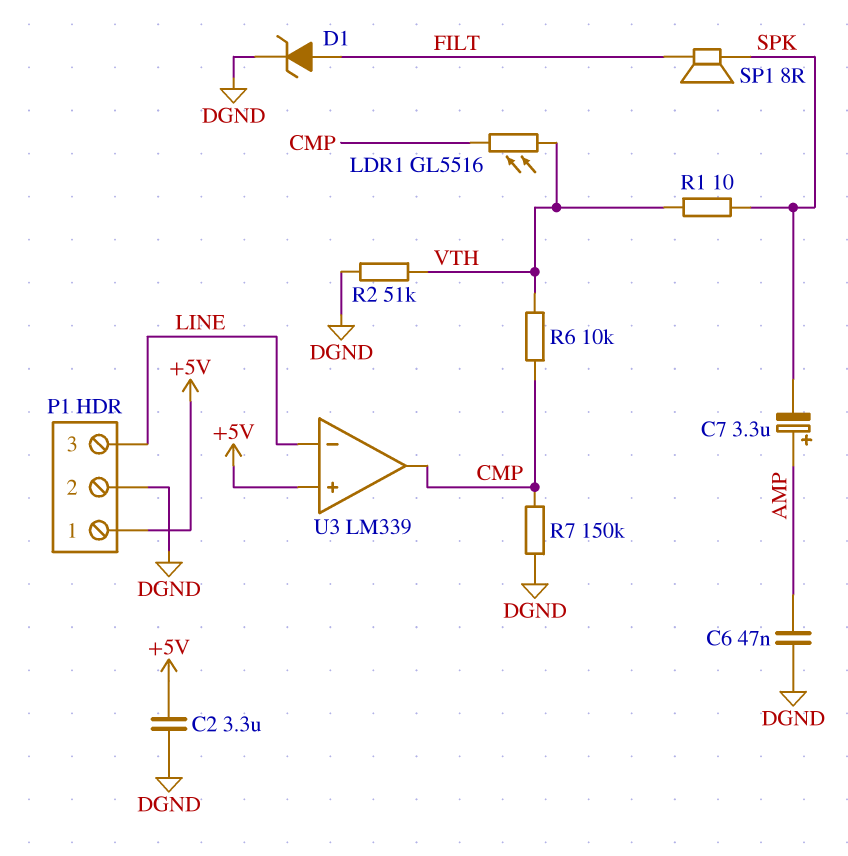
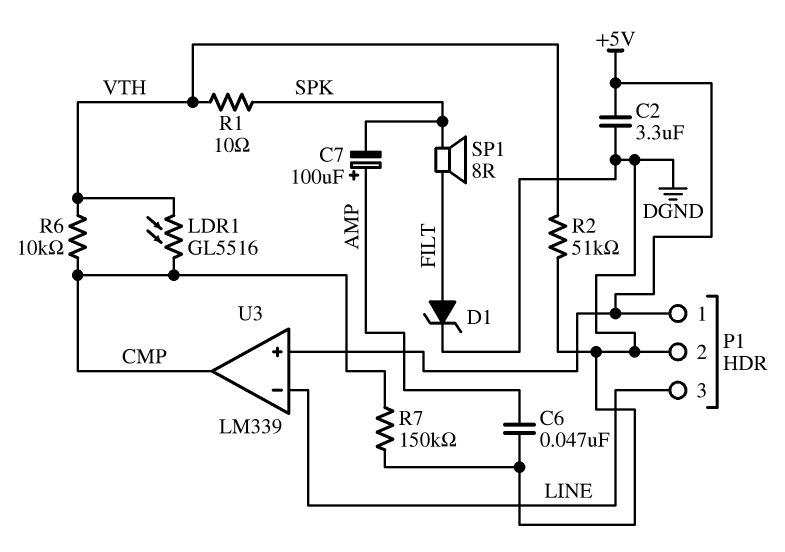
C7: 3.3uF (plus AMP, minus SPK) -> 100uF (plus AMP, minus SPK)

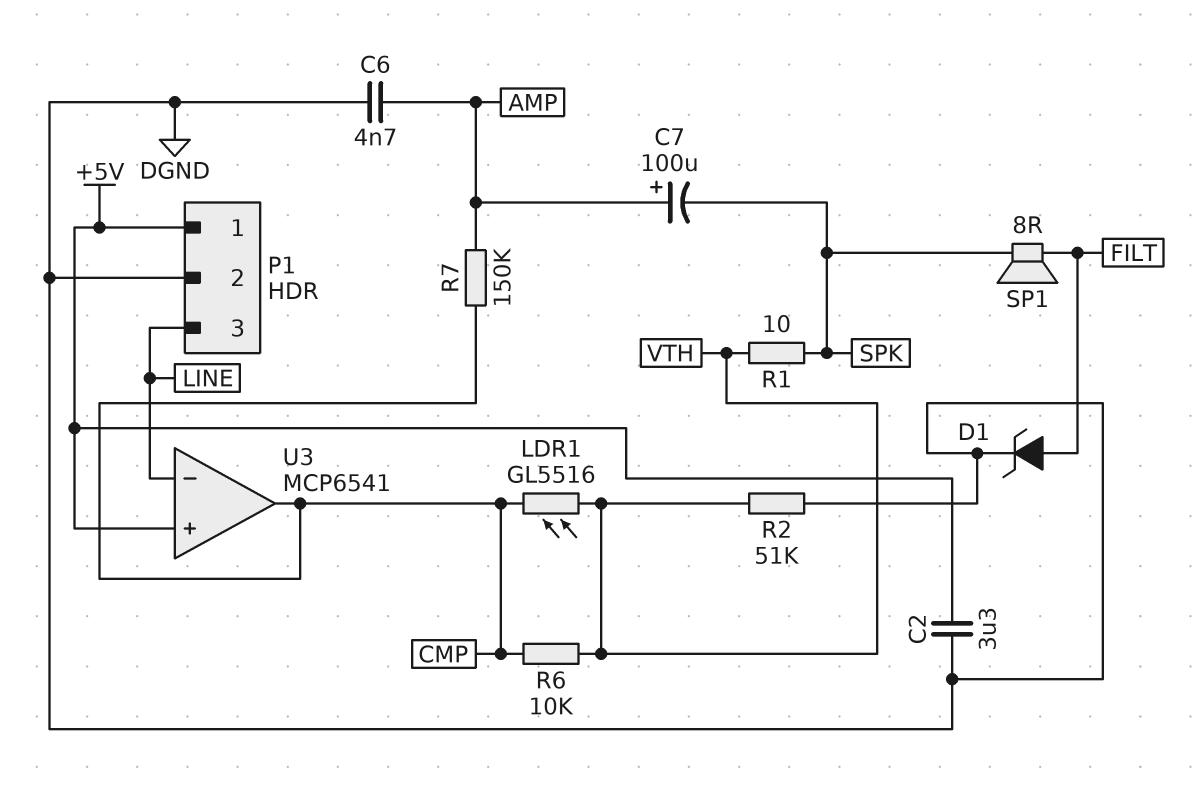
C6: 47nF (AMP, DGND) -> 4.7nF (AMP, DGND)
R7: 150k (CMP, DGND) -> 150k (AMP, CMP)
U3: LM339 -> MCP6541

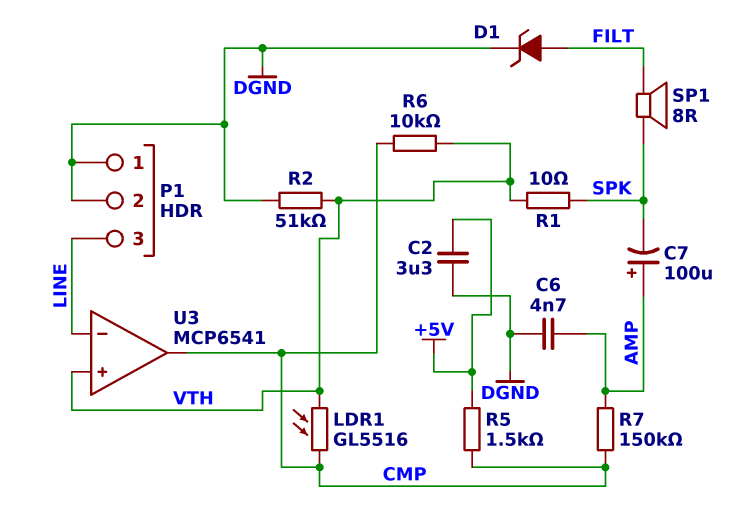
P1 pin 1: +5V -> DGND
R5: none -> 1.5k (+5V, CMP)
U3 pin in+: +5V -> VTH

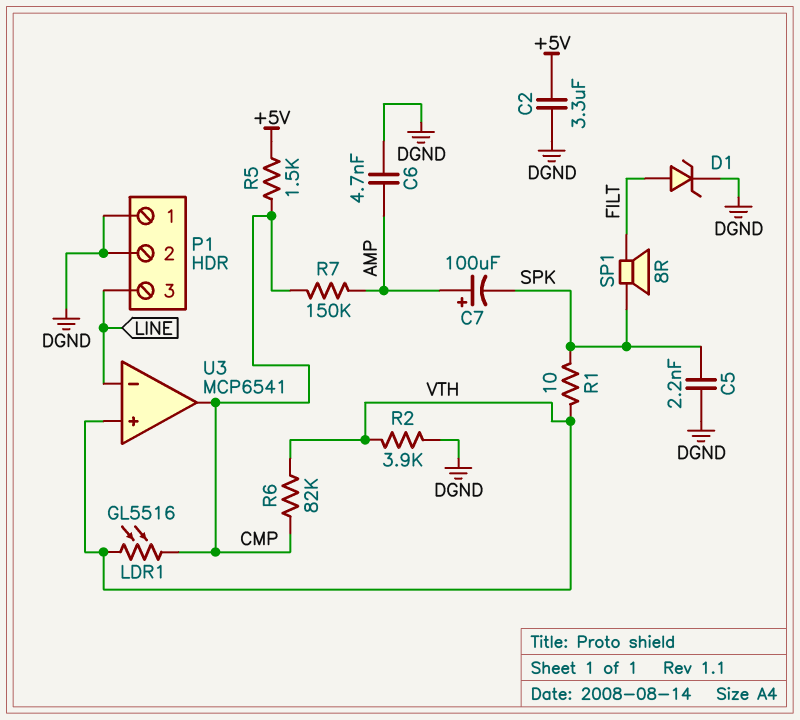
C5: none -> 2.2nF (DGND, SPK)
R2: 51k (DGND, VTH) -> 3.9k (DGND, VTH)
R6: 10k (CMP, VTH) -> 82k (CMP, VTH)

